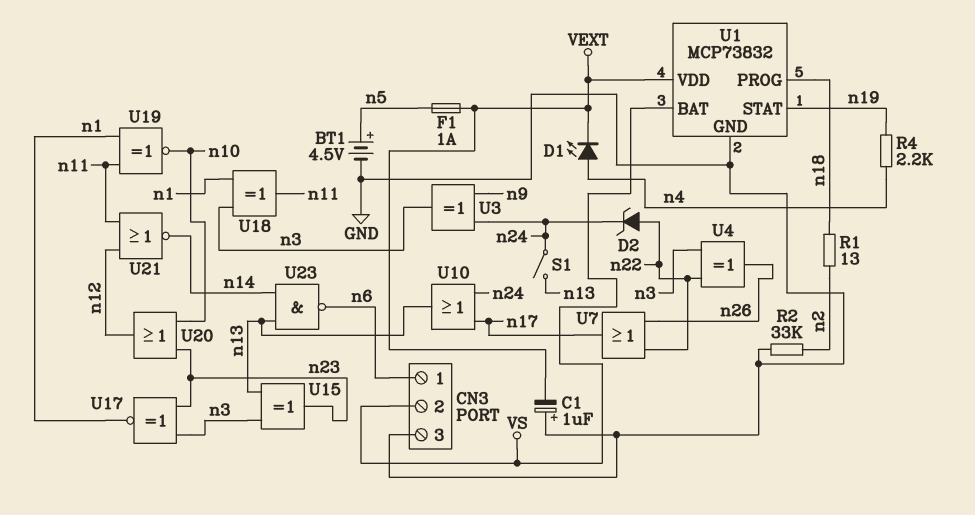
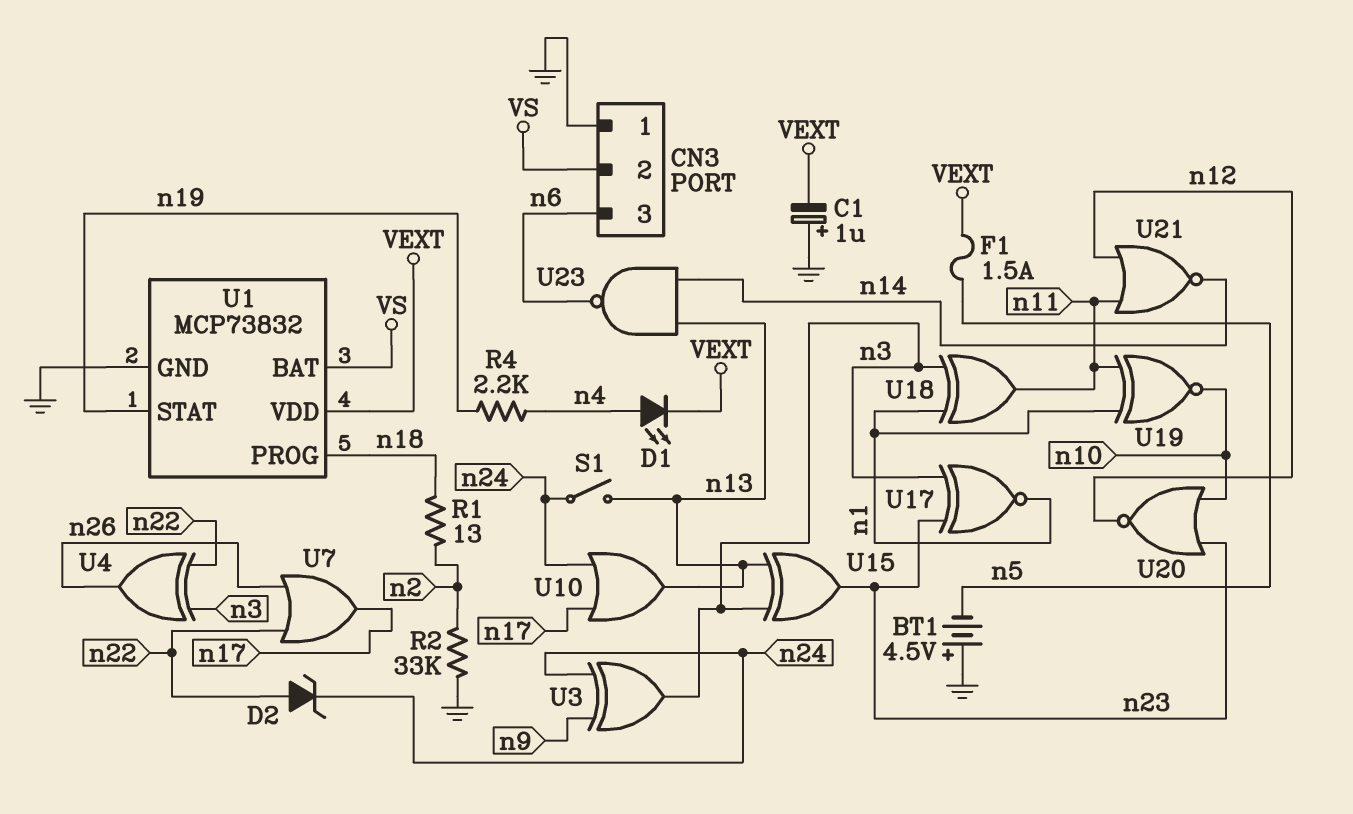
BT1: 4.5V (plus n5, minus GND) -> 4.5V (plus GND, minus n5)
CN3 pin 1: n6 -> GND
CN3 pin 3: GND -> n6
F1: 1A (VEXT, n5) -> 1.5A (VEXT, n5)
U20: OR (in n10, in n23, out n12) -> NOR (in n10, in n23, out n12)

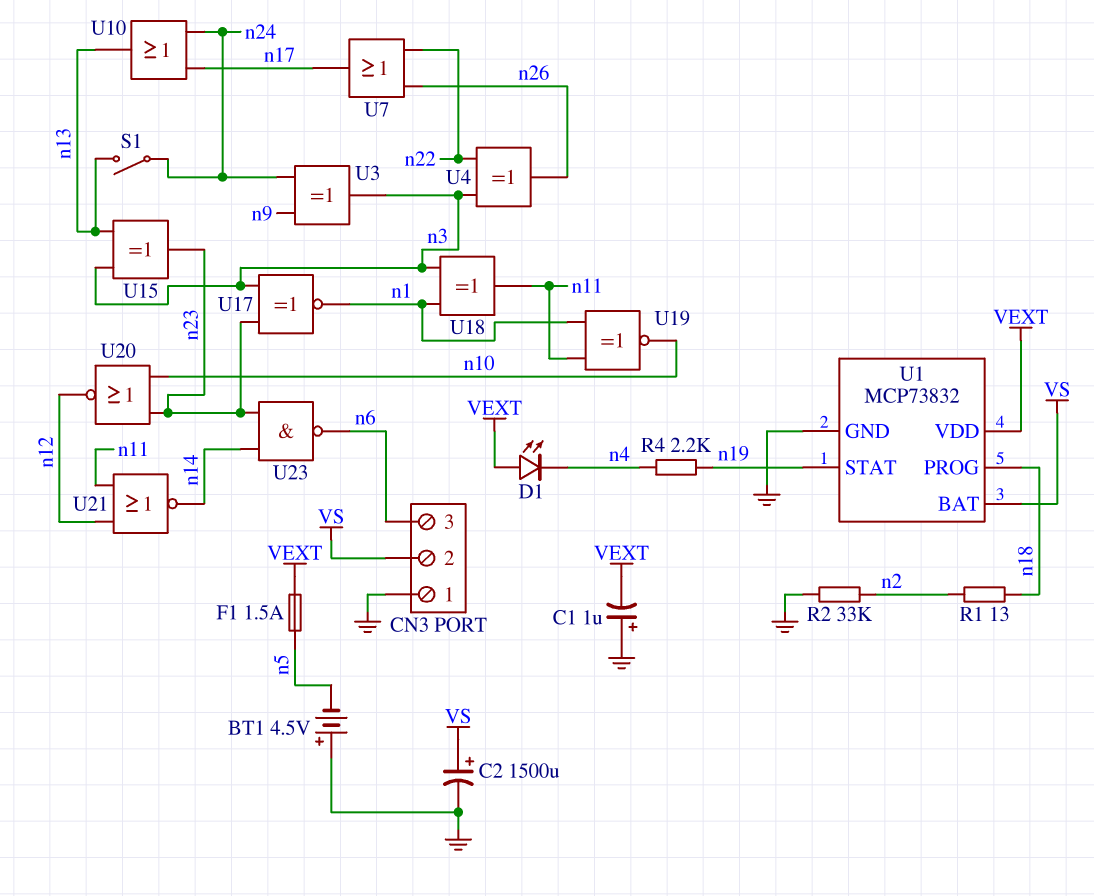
C2: none -> 1500uF (plus VS, minus GND)
D1: LED (A n4, K VEXT) -> LED (A VEXT, K n4)
D2: zener (A n22, K n24) -> none
U23: NAND (in n13, in n14, out n6) -> NAND (in n14, in n23, out n6)

